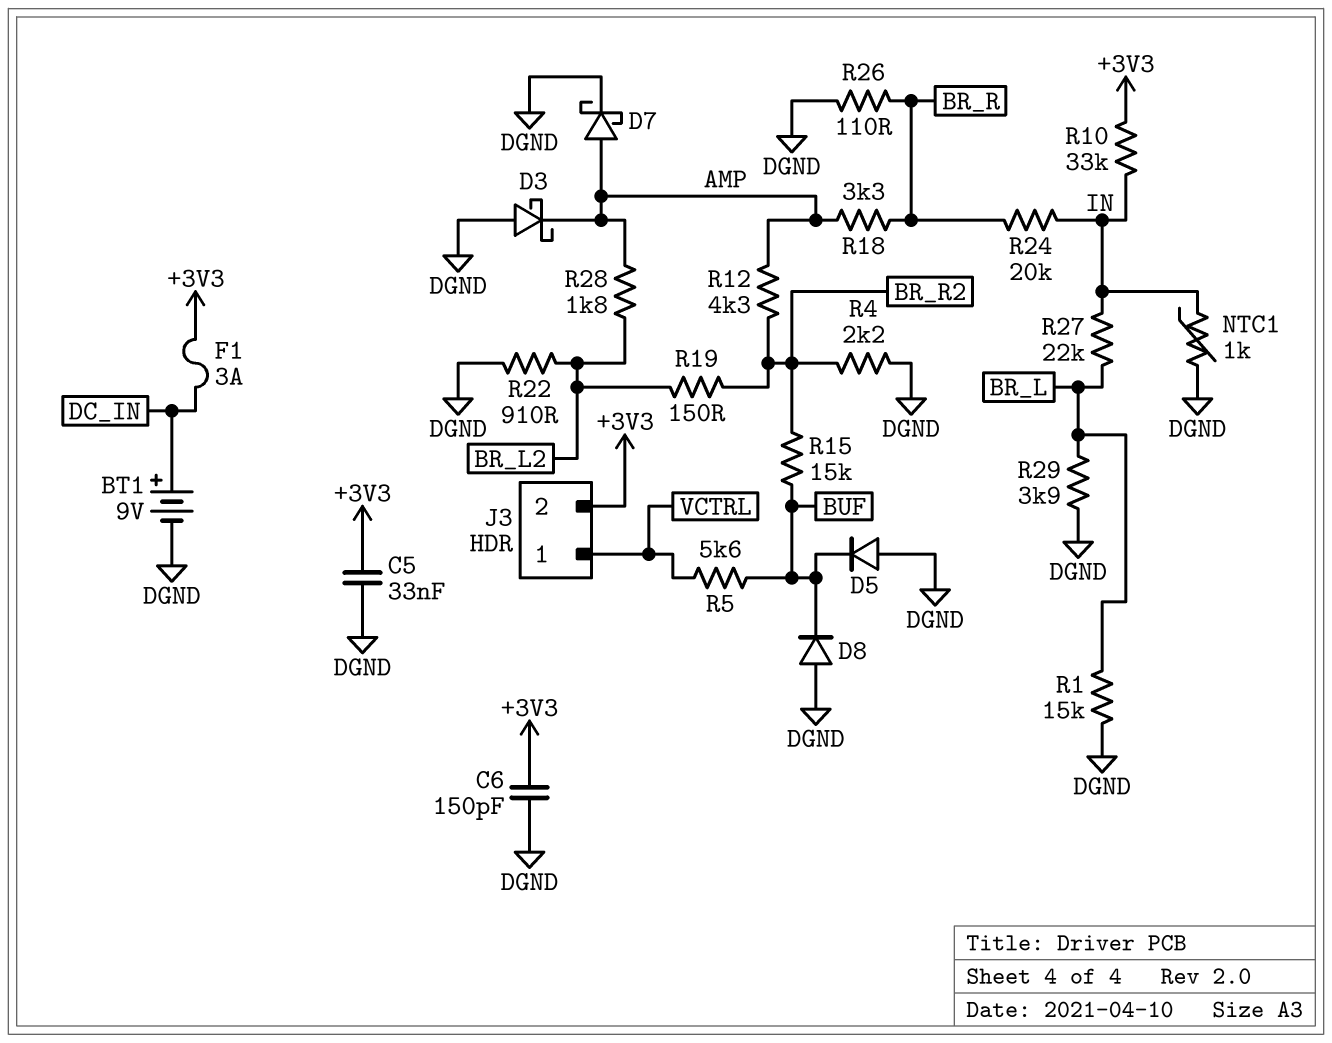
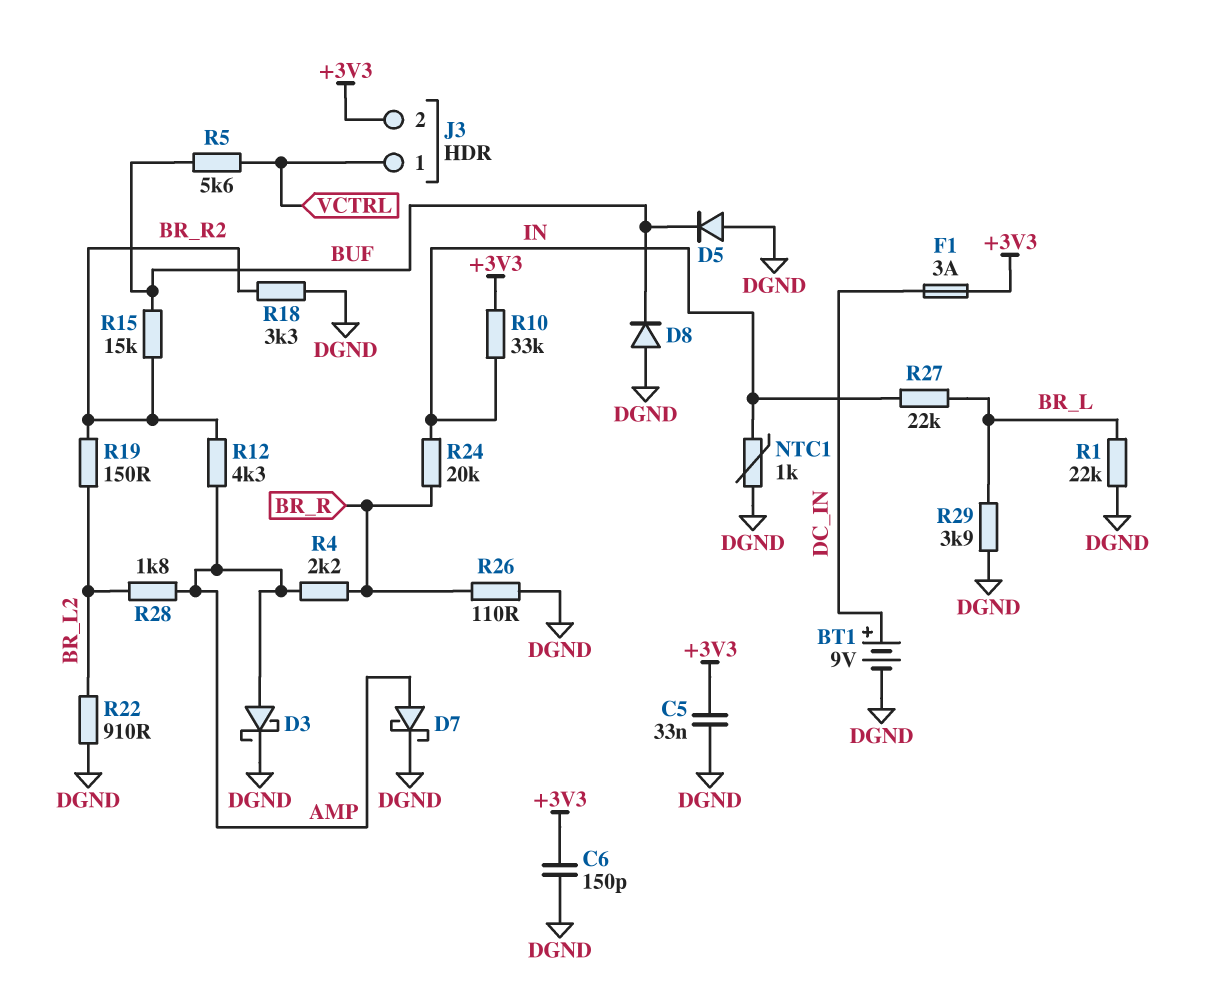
D3: schottky (A DGND, K AMP) -> schottky (A AMP, K DGND)
R1: 15k (BR_L, DGND) -> 22k (BR_L, DGND)
R4: 2.2k (BR_R2, DGND) -> 2.2k (AMP, BR_R)
R18: 3.3k (AMP, BR_R) -> 3.3k (BR_R2, DGND)

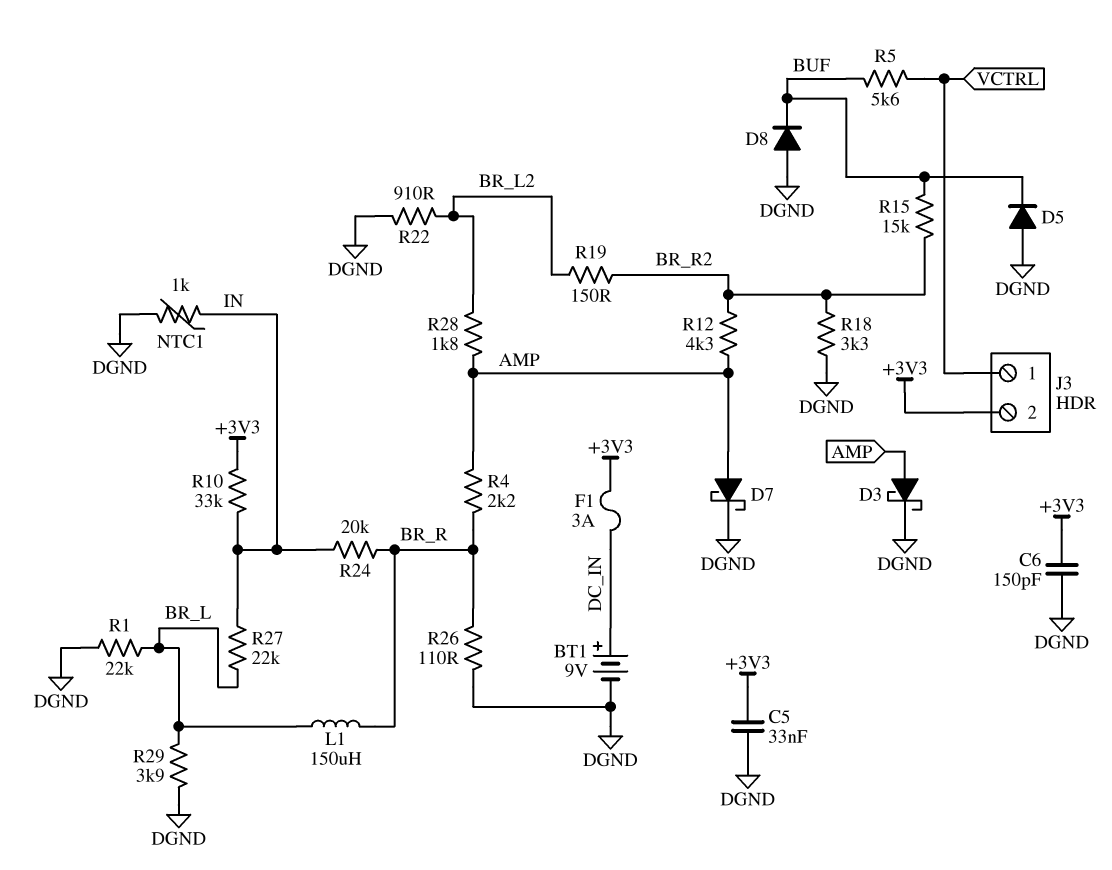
L1: none -> 150uH (BR_L, BR_R)

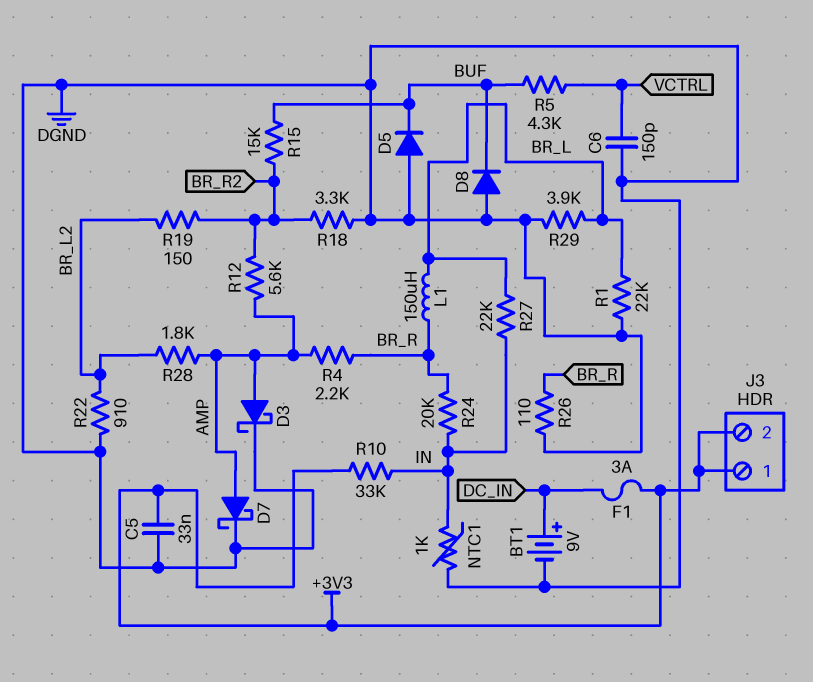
C6: 150pF (+3V3, DGND) -> 150pF (DGND, VCTRL)
J3 pin 1: VCTRL -> +3V3
R5: 5.6k (BUF, VCTRL) -> 4.3k (BUF, VCTRL)
R12: 4.3k (AMP, BR_R2) -> 5.6k (AMP, BR_R2)

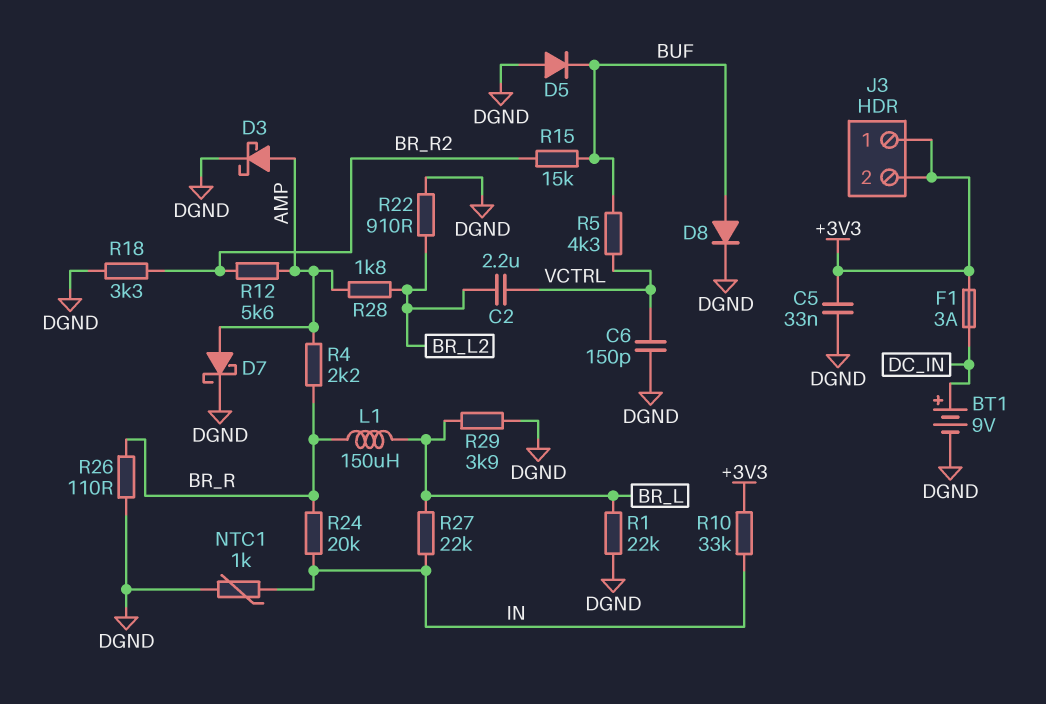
C2: none -> 2.2uF (BR_L2, VCTRL)
D8: diode (A DGND, K BUF) -> diode (A BUF, K DGND)
R19: 150 (BR_L2, BR_R2) -> none

